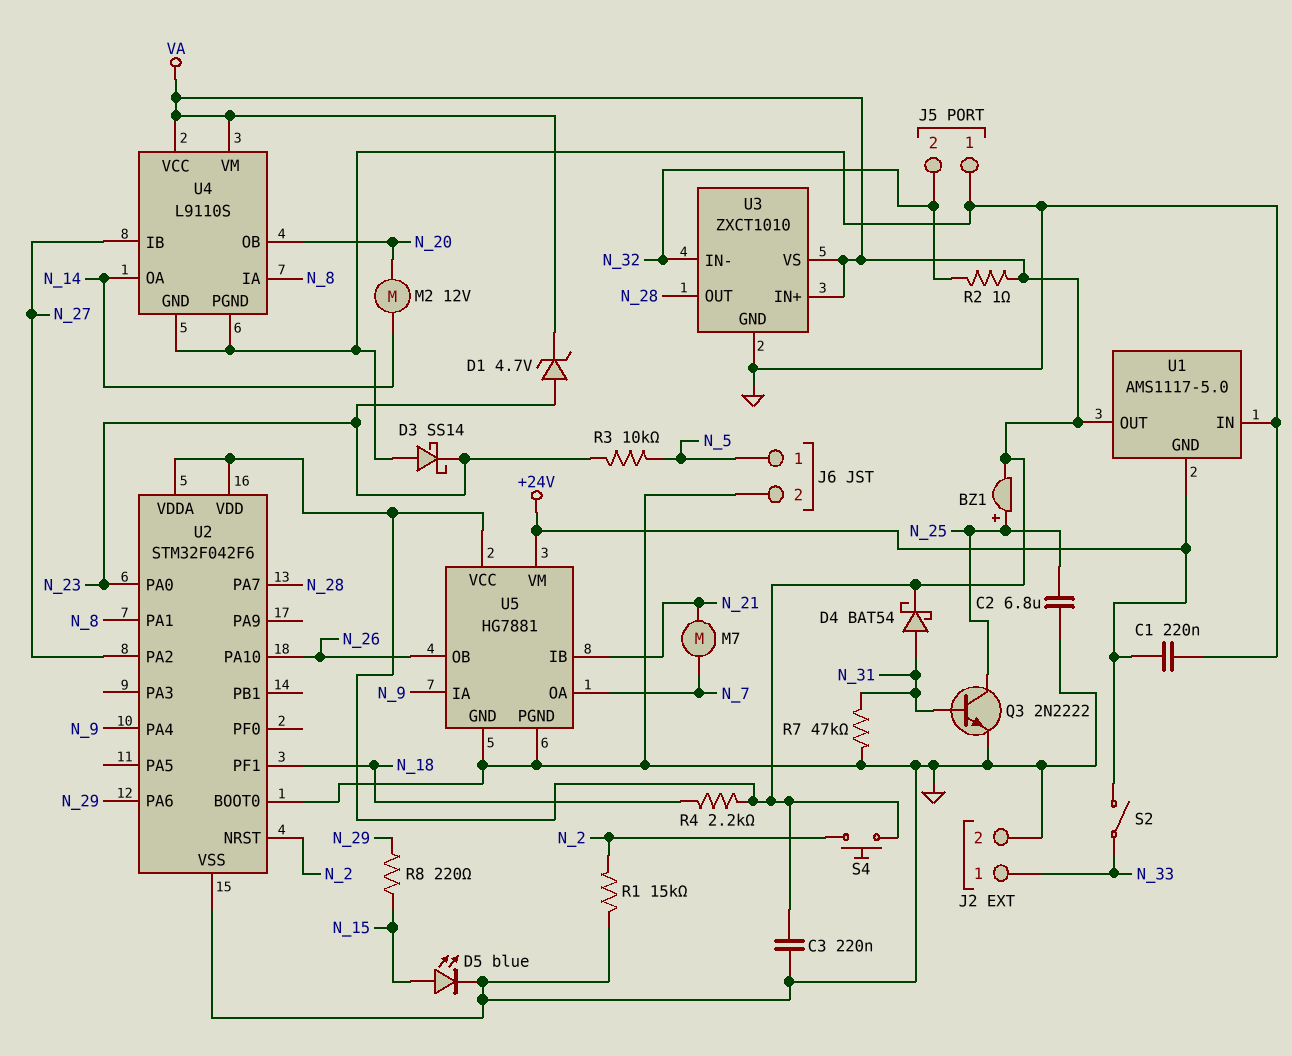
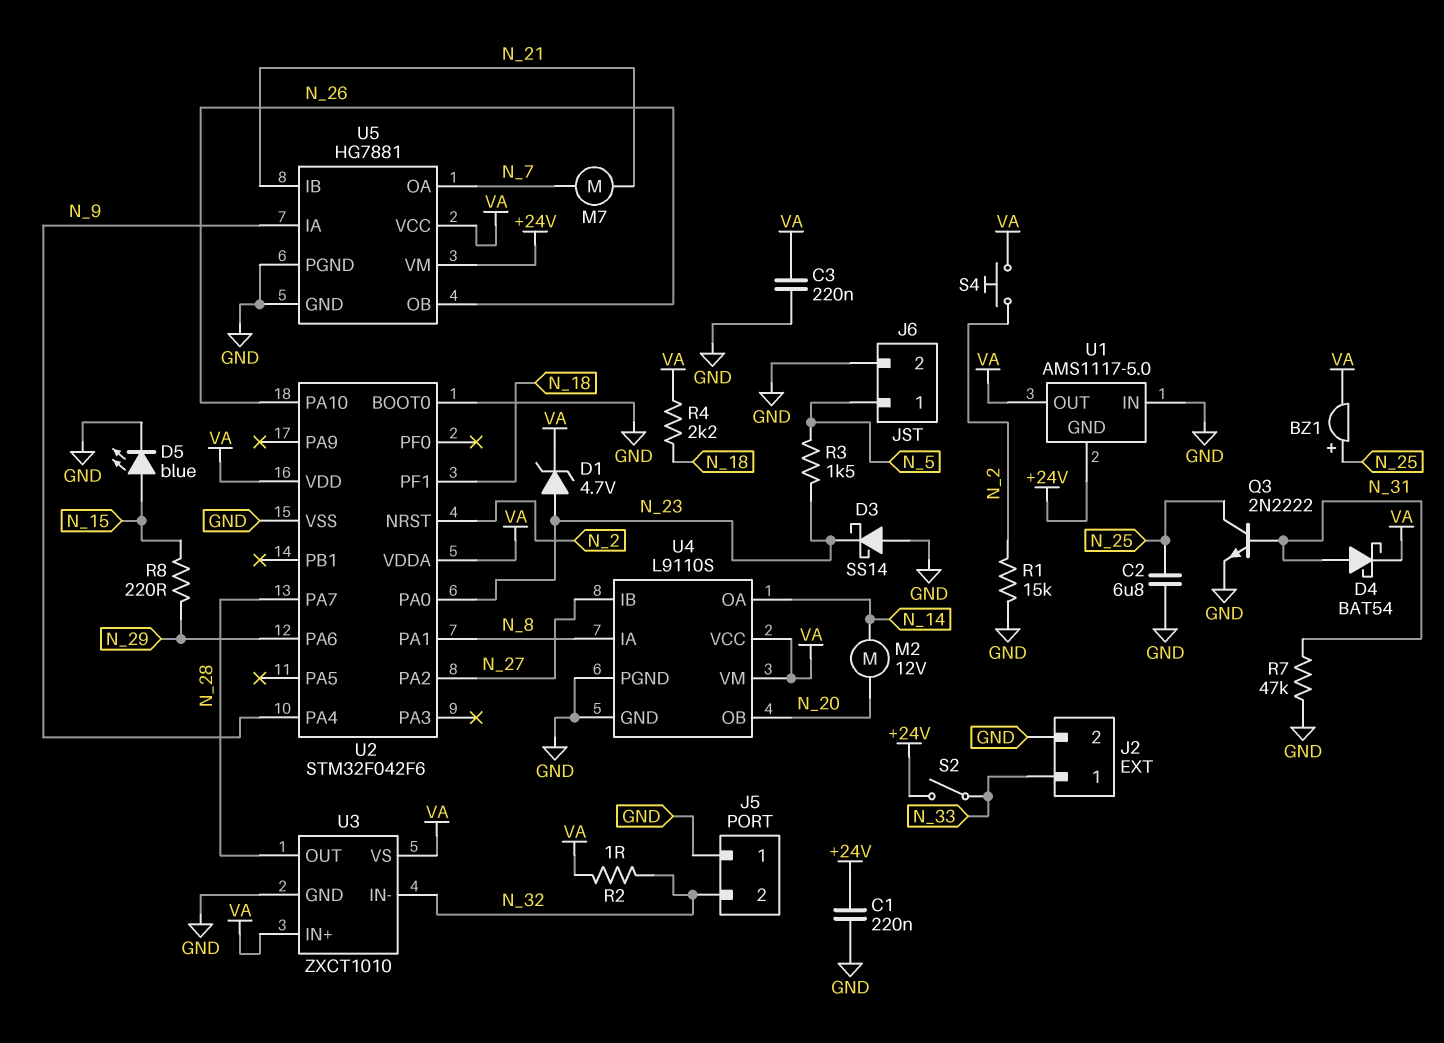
R3: 10k (N_5, N_23) -> 1.5k (N_5, N_23)

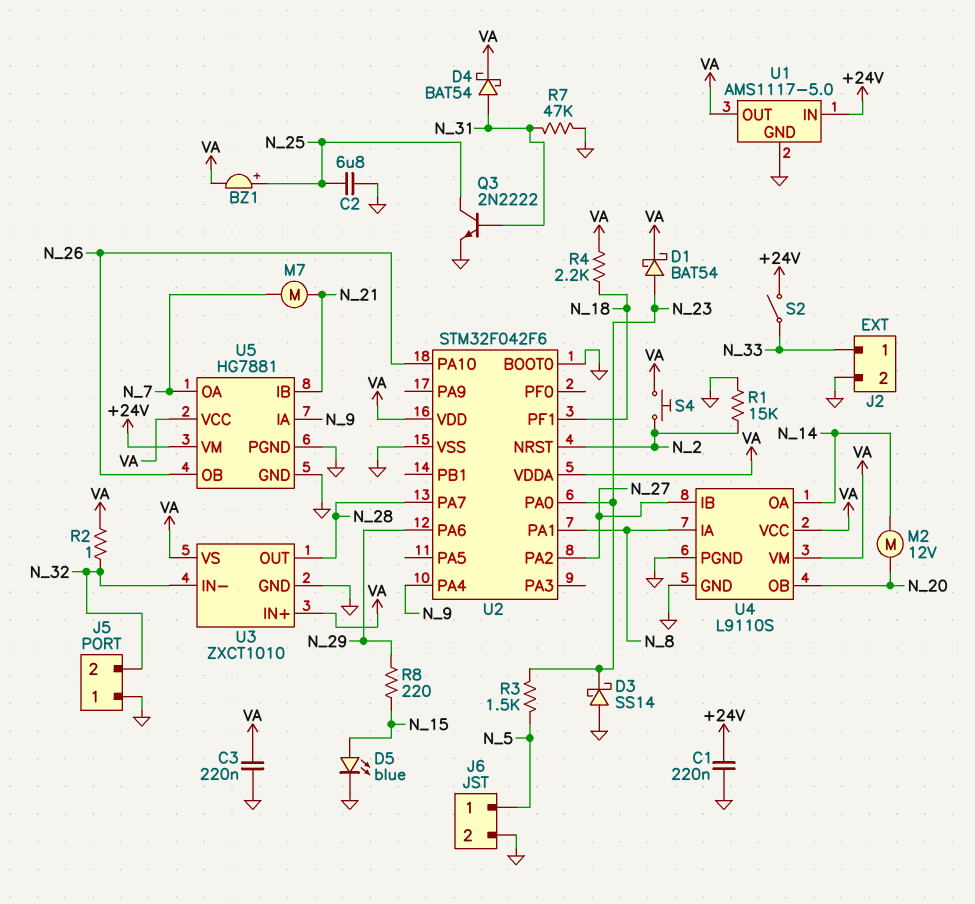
D1: zener 4.7V (A N_23, K VA) -> schottky BAT54 (A N_23, K VA)
U1 pin GND: +24V -> GND
U1 pin IN: GND -> +24V

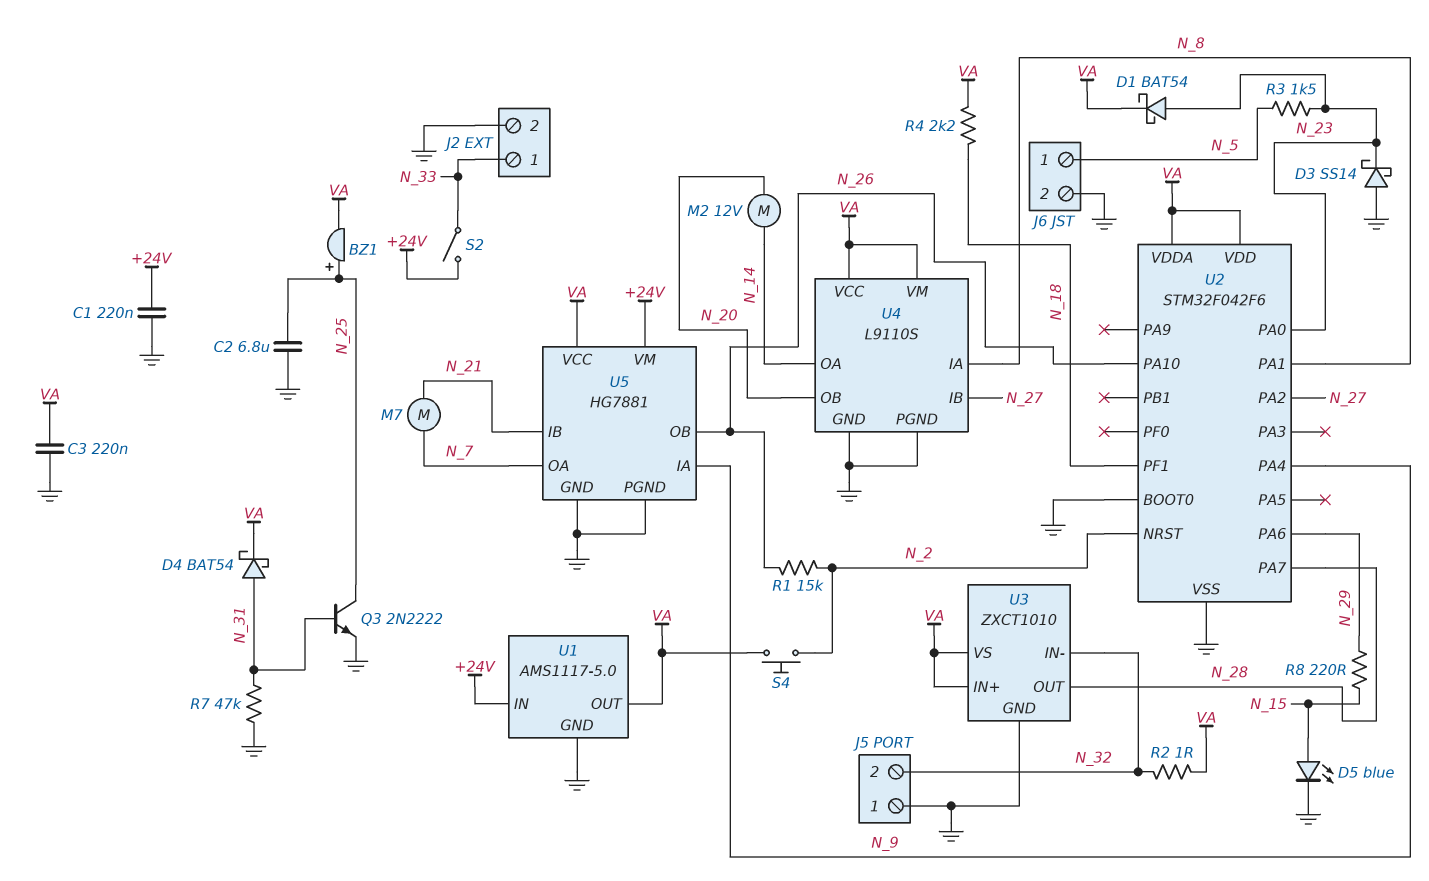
R1: 15k (GND, N_2) -> 15k (N_2, N_26)

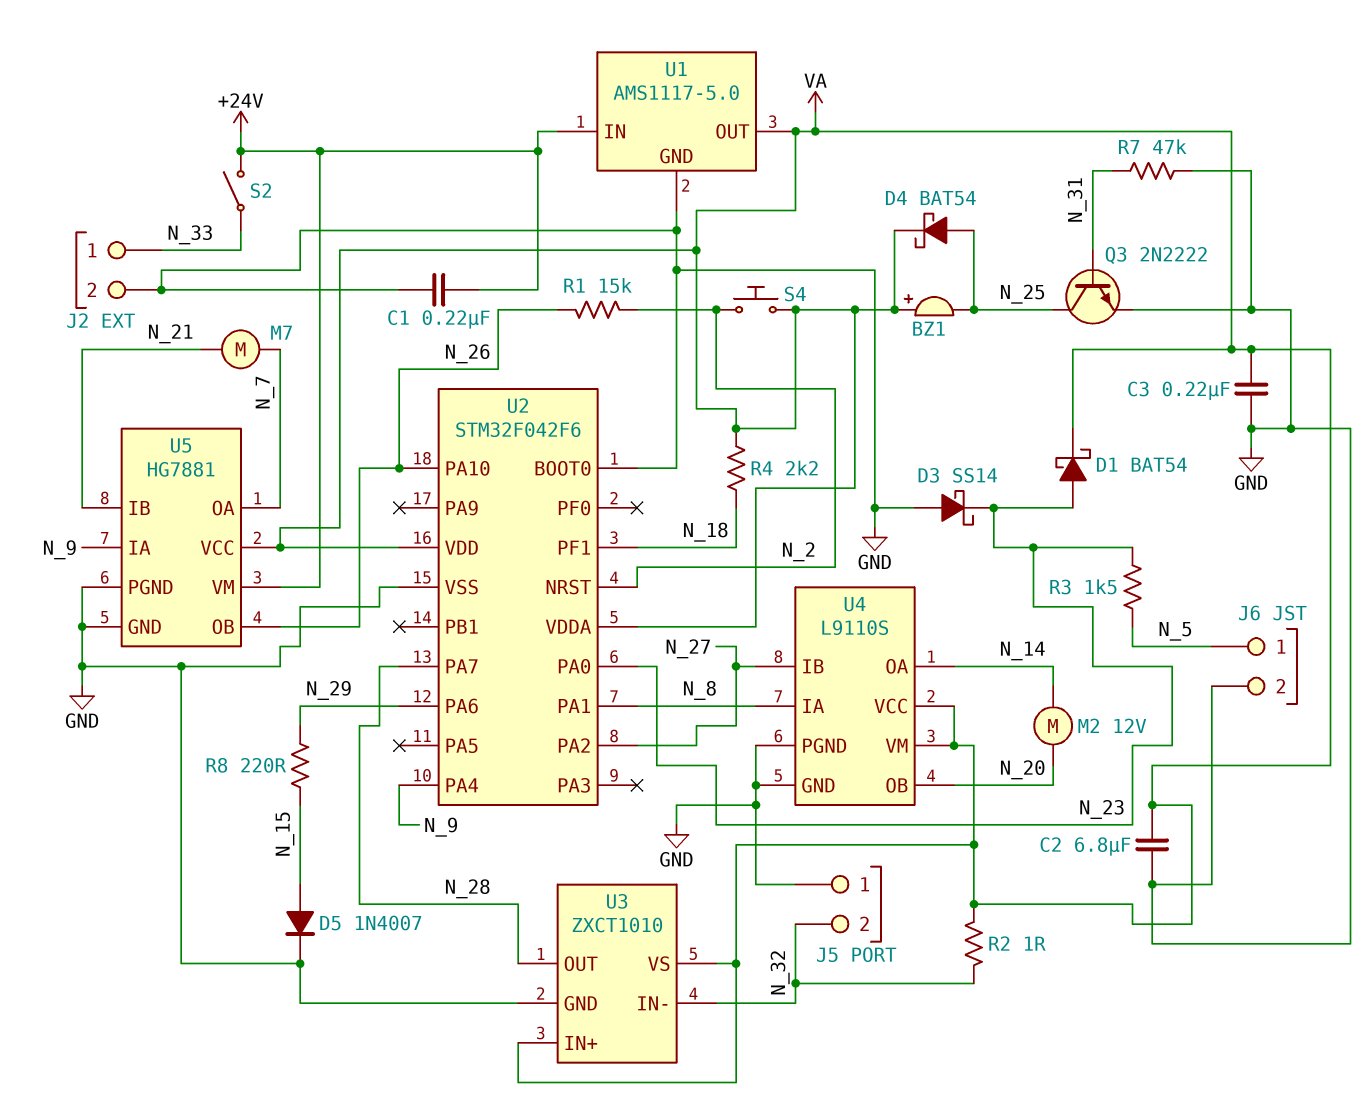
BZ1: buzzer (plus N_25, minus VA) -> buzzer (plus VA, minus N_25)
C2: 6.8uF (GND, N_25) -> 6.8uF (GND, VA)
D4: schottky BAT54 (A N_31, K VA) -> schottky BAT54 (A N_25, K VA)
D5: LED blue (A N_15, K GND) -> diode 1N4007 (A N_15, K GND)

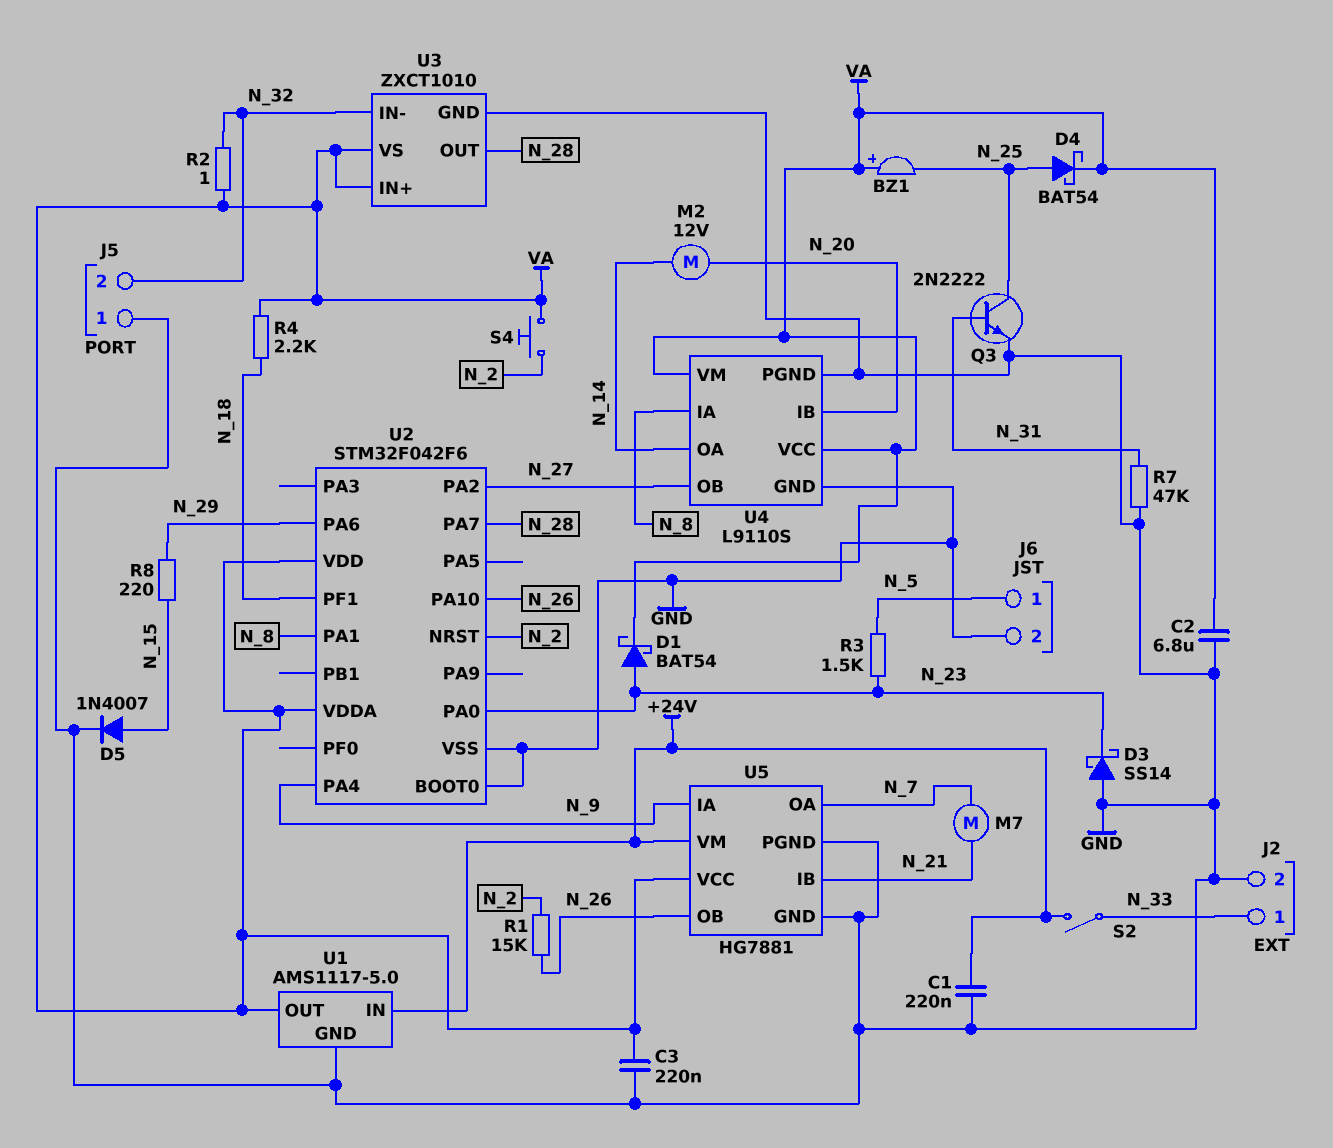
U4 pin IB: N_27 -> N_20
U4 pin OB: N_20 -> N_27

